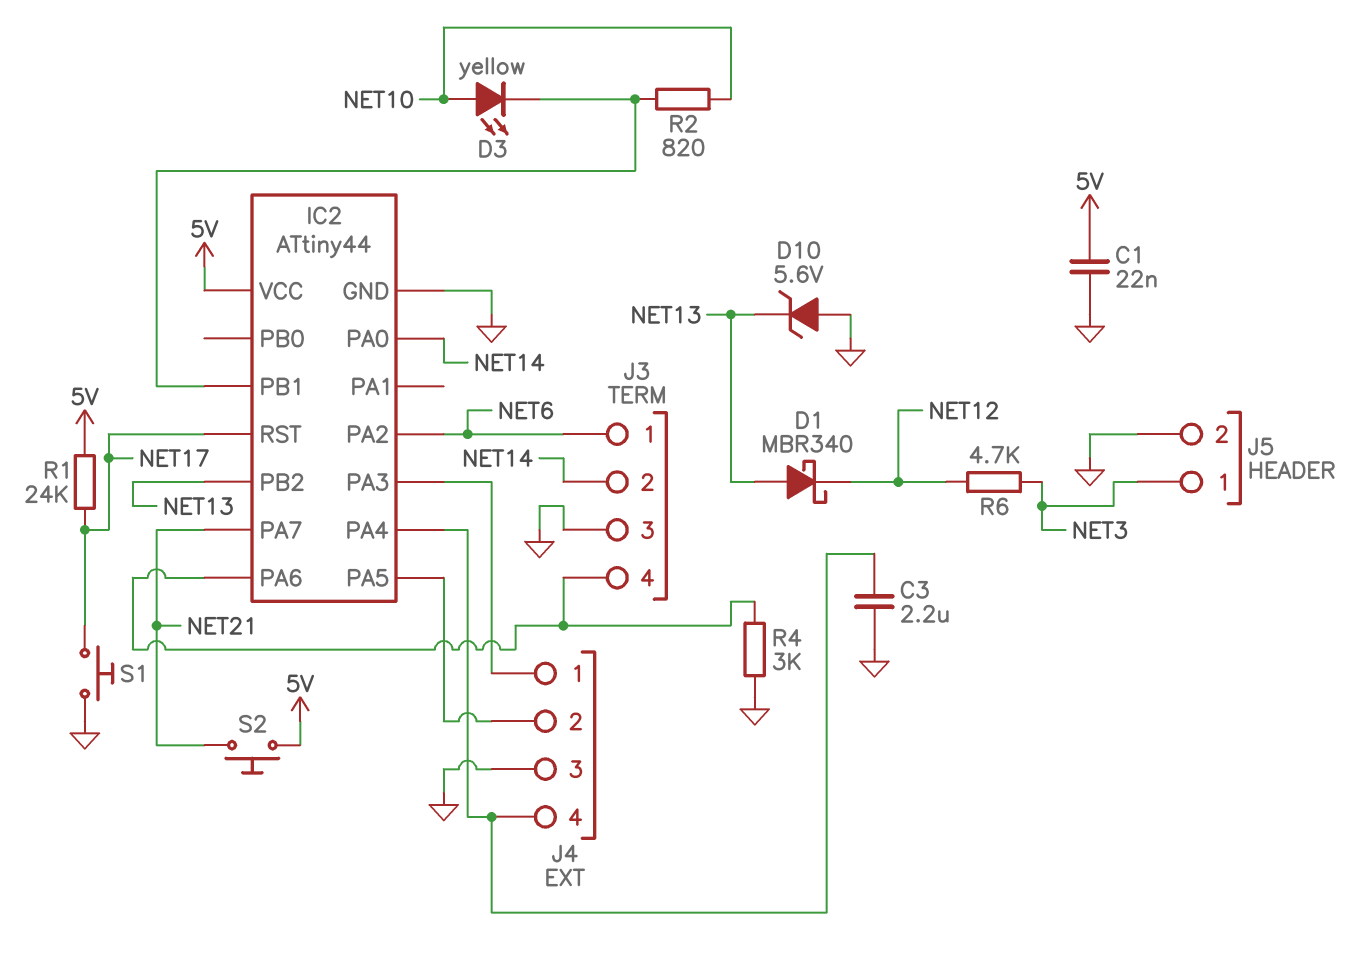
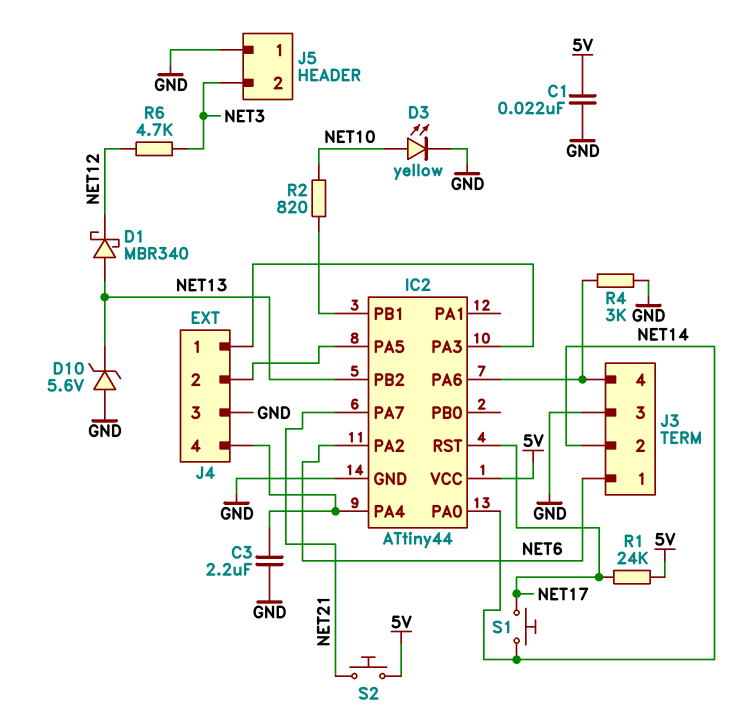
D3: LED yellow (A NET10, K IC2/PB1) -> LED yellow (A NET10, K GND)
J5 pin 1: NET3 -> GND
J5 pin 2: GND -> NET3
S1: button (GND, NET17) -> button (NET14, NET17)

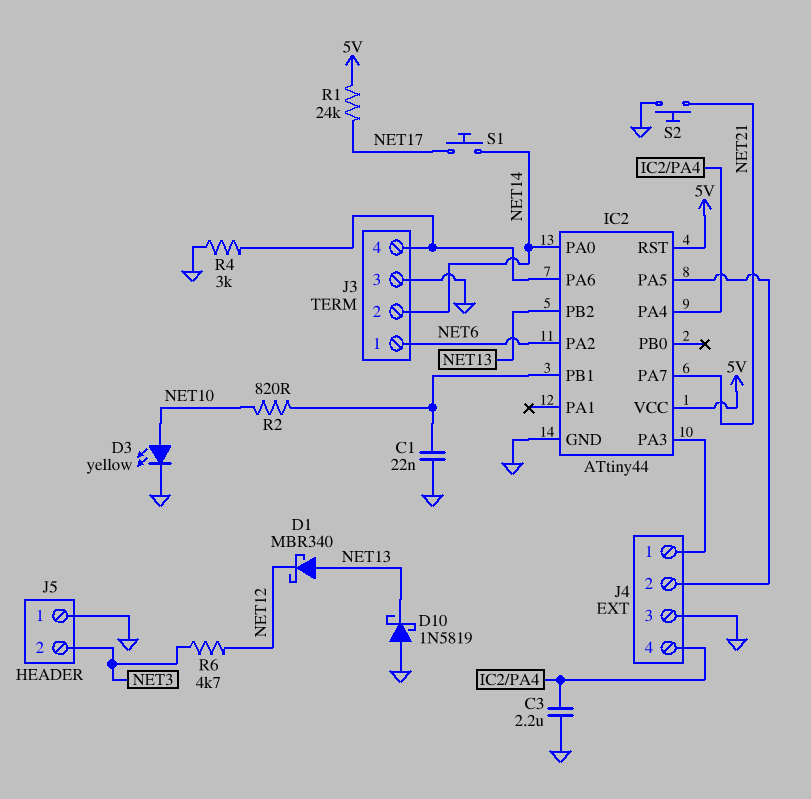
C1: 22nF (5V, GND) -> 22nF (GND, IC2/PB1)
D10: zener 5.6V (A GND, K NET13) -> schottky 1N5819 (A GND, K NET13)
IC2 pin RST: NET17 -> 5V
S2: button (5V, NET21) -> button (GND, NET21)

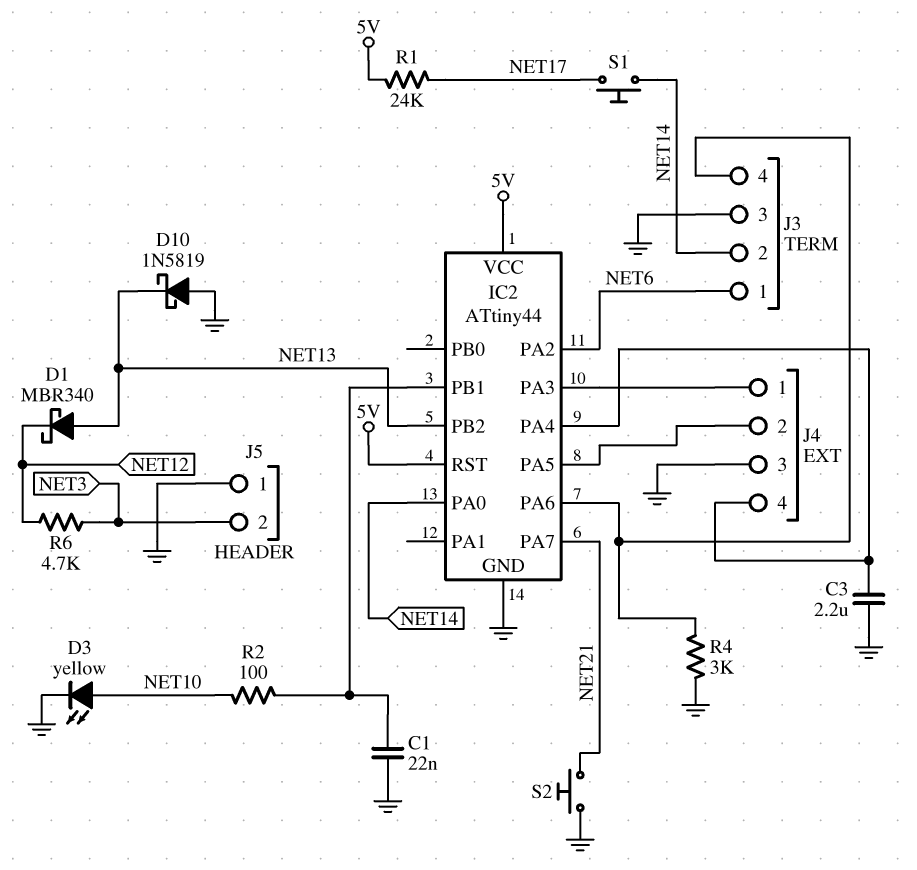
R2: 820 (IC2/PB1, NET10) -> 100 (IC2/PB1, NET10)

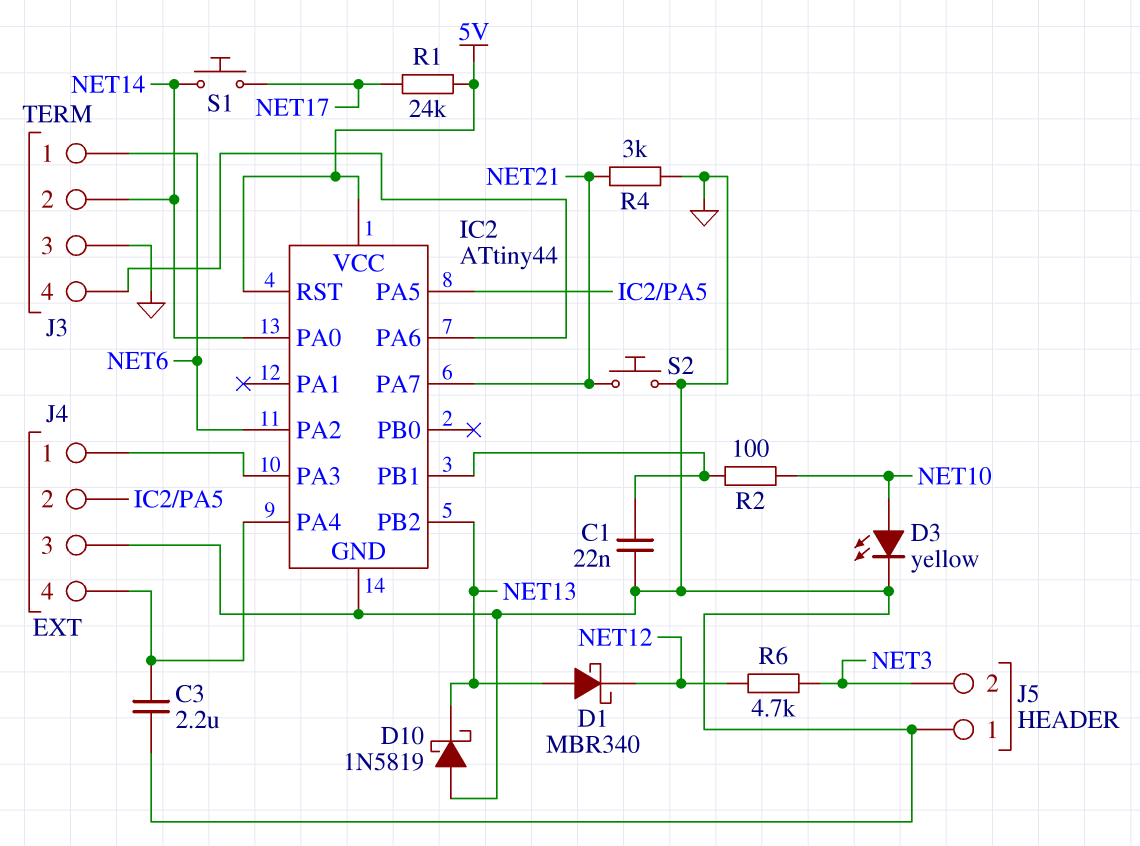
R4: 3k (GND, IC2/PA6) -> 3k (GND, NET21)

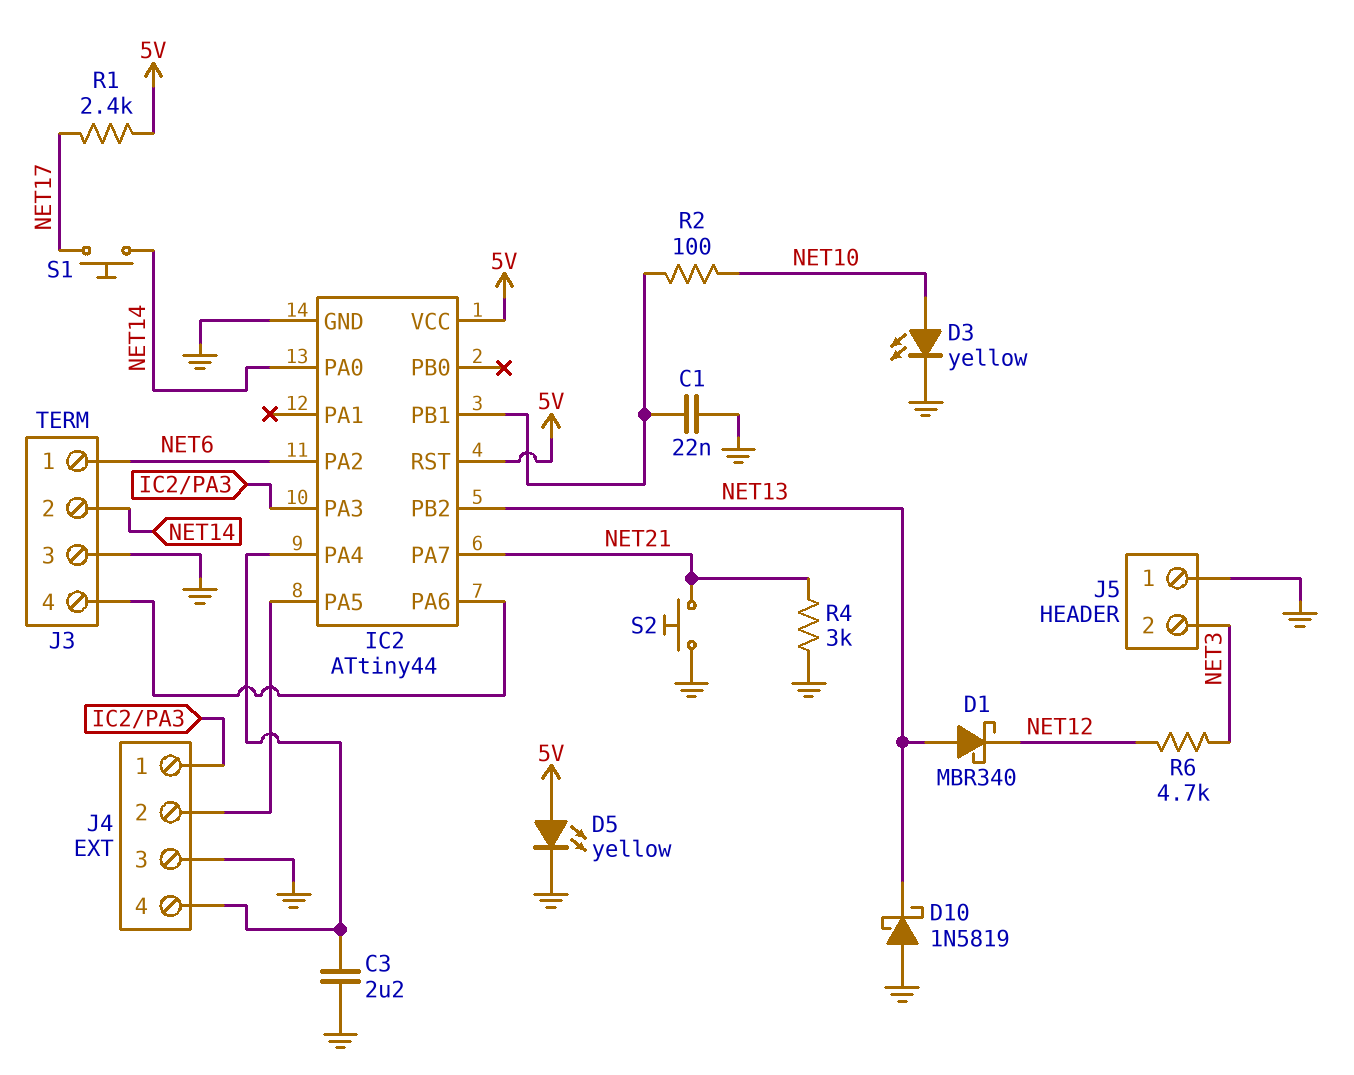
D5: none -> LED yellow (A 5V, K GND)
R1: 24k (5V, NET17) -> 2.4k (5V, NET17)

